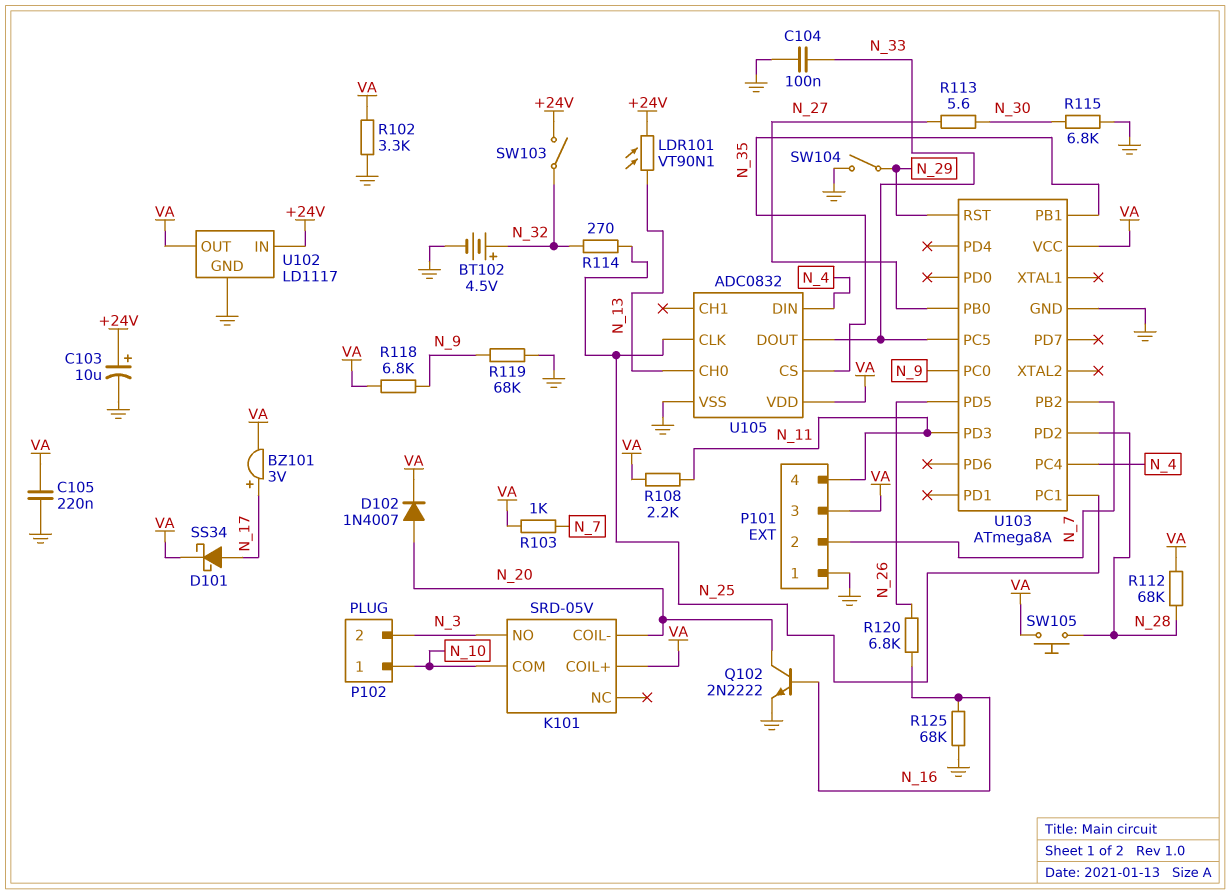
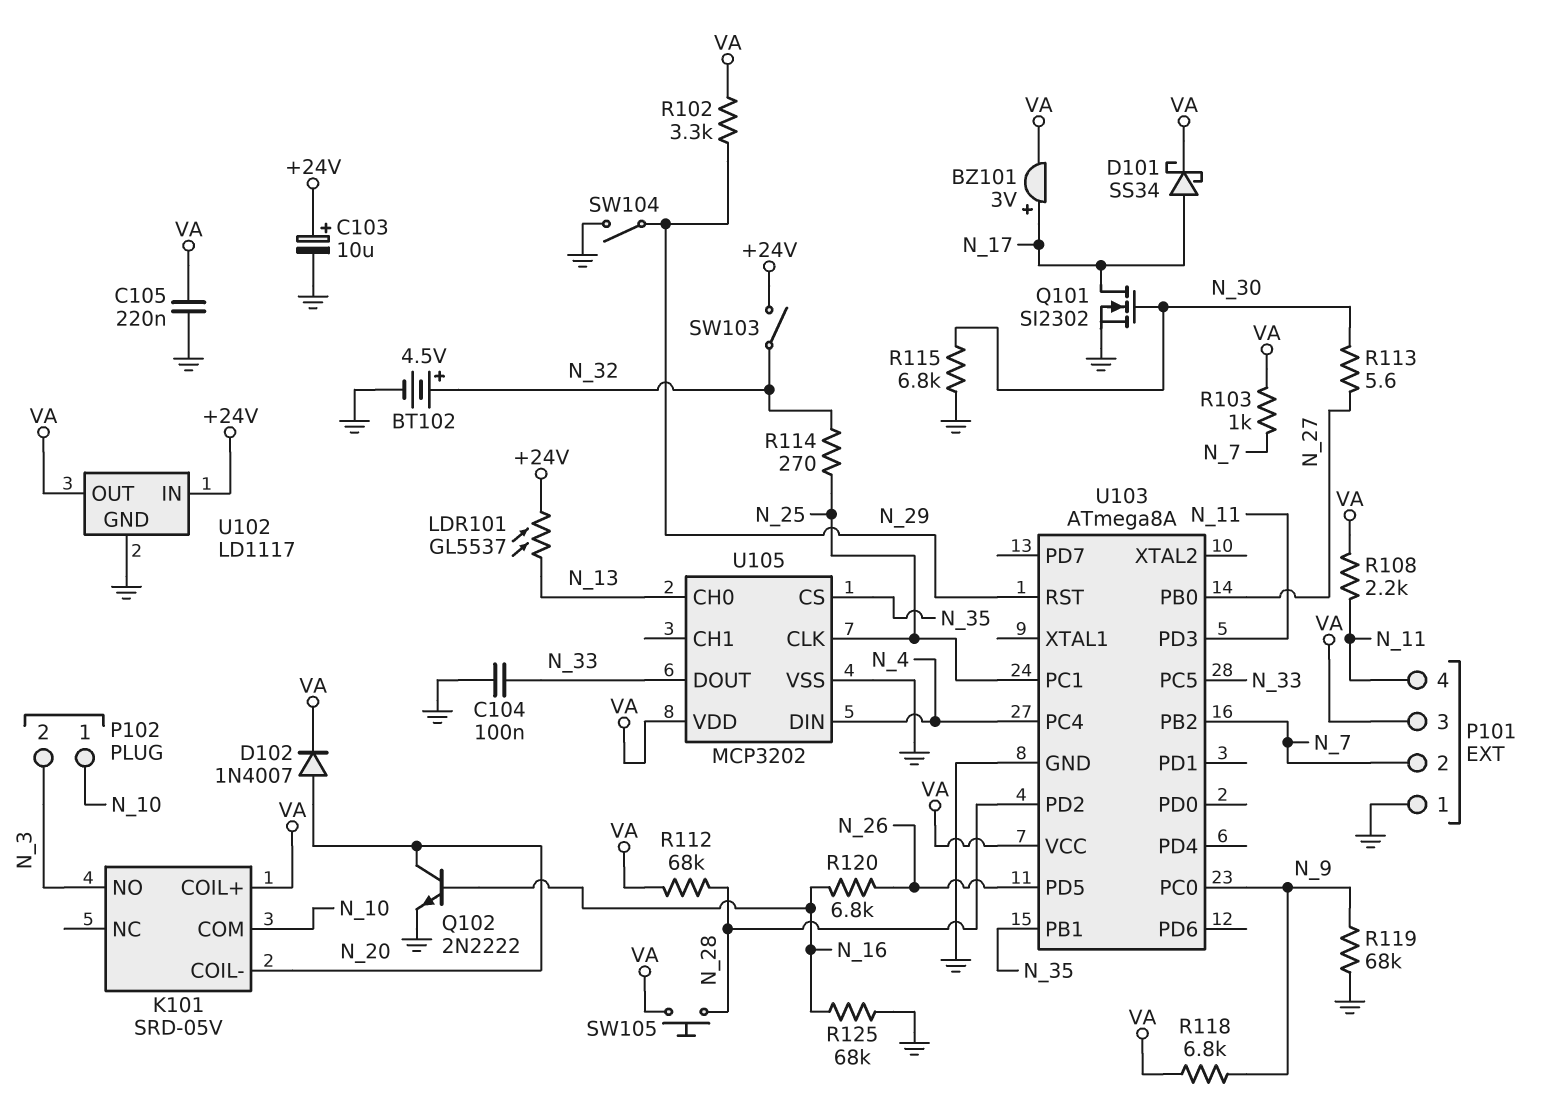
LDR101: VT90N1 (+24V, N_13) -> GL5537 (+24V, N_13)
Q101: none -> NMOS SI2302 (G N_30, D N_17, S GND)
R102: 3.3k (GND, VA) -> 3.3k (N_29, VA)
U105: ADC0832 -> MCP3202

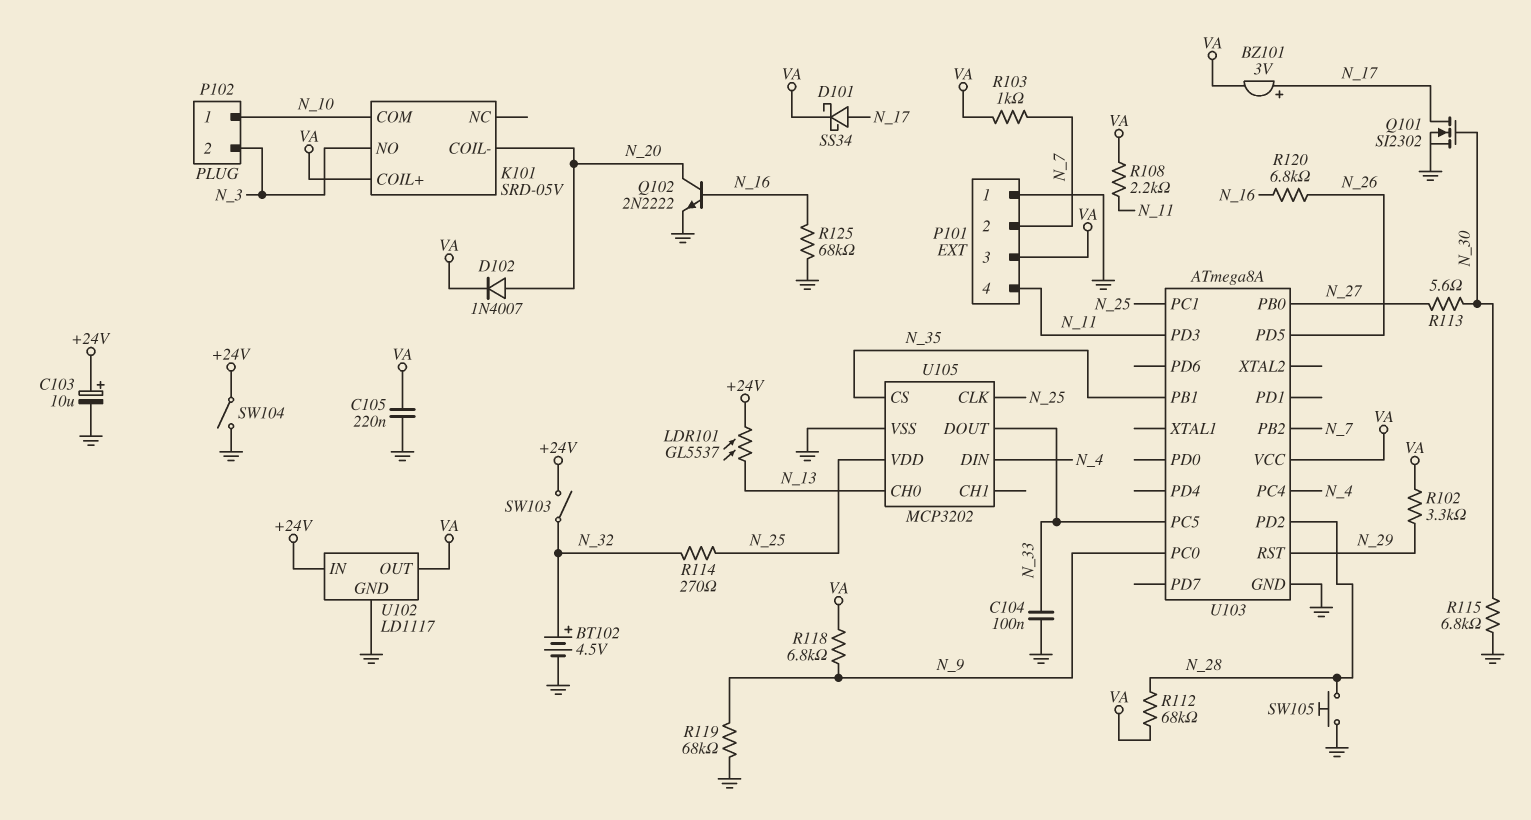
SW104: switch (GND, N_29) -> switch (+24V, GND)
SW105: button (N_28, VA) -> button (GND, N_28)
U105 pin VDD: VA -> N_25

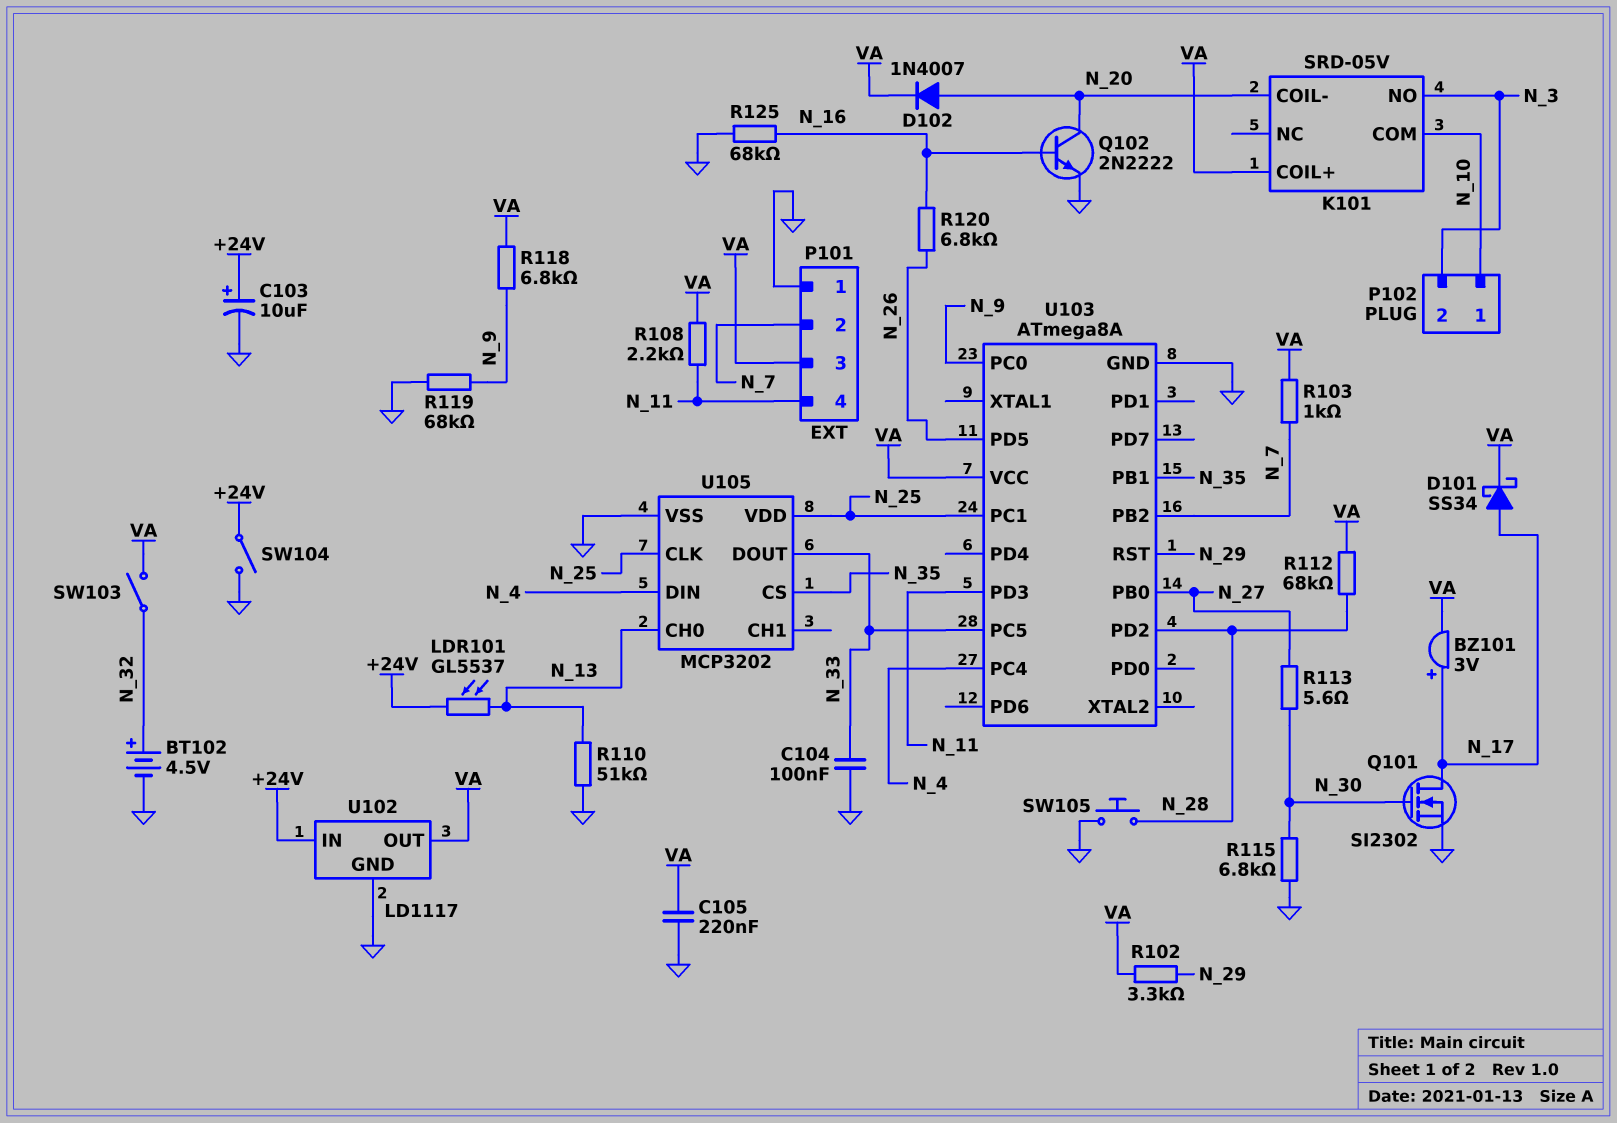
R110: none -> 51k (GND, N_13)
R114: 270 (N_25, N_32) -> none
SW103: switch (+24V, N_32) -> switch (N_32, VA)

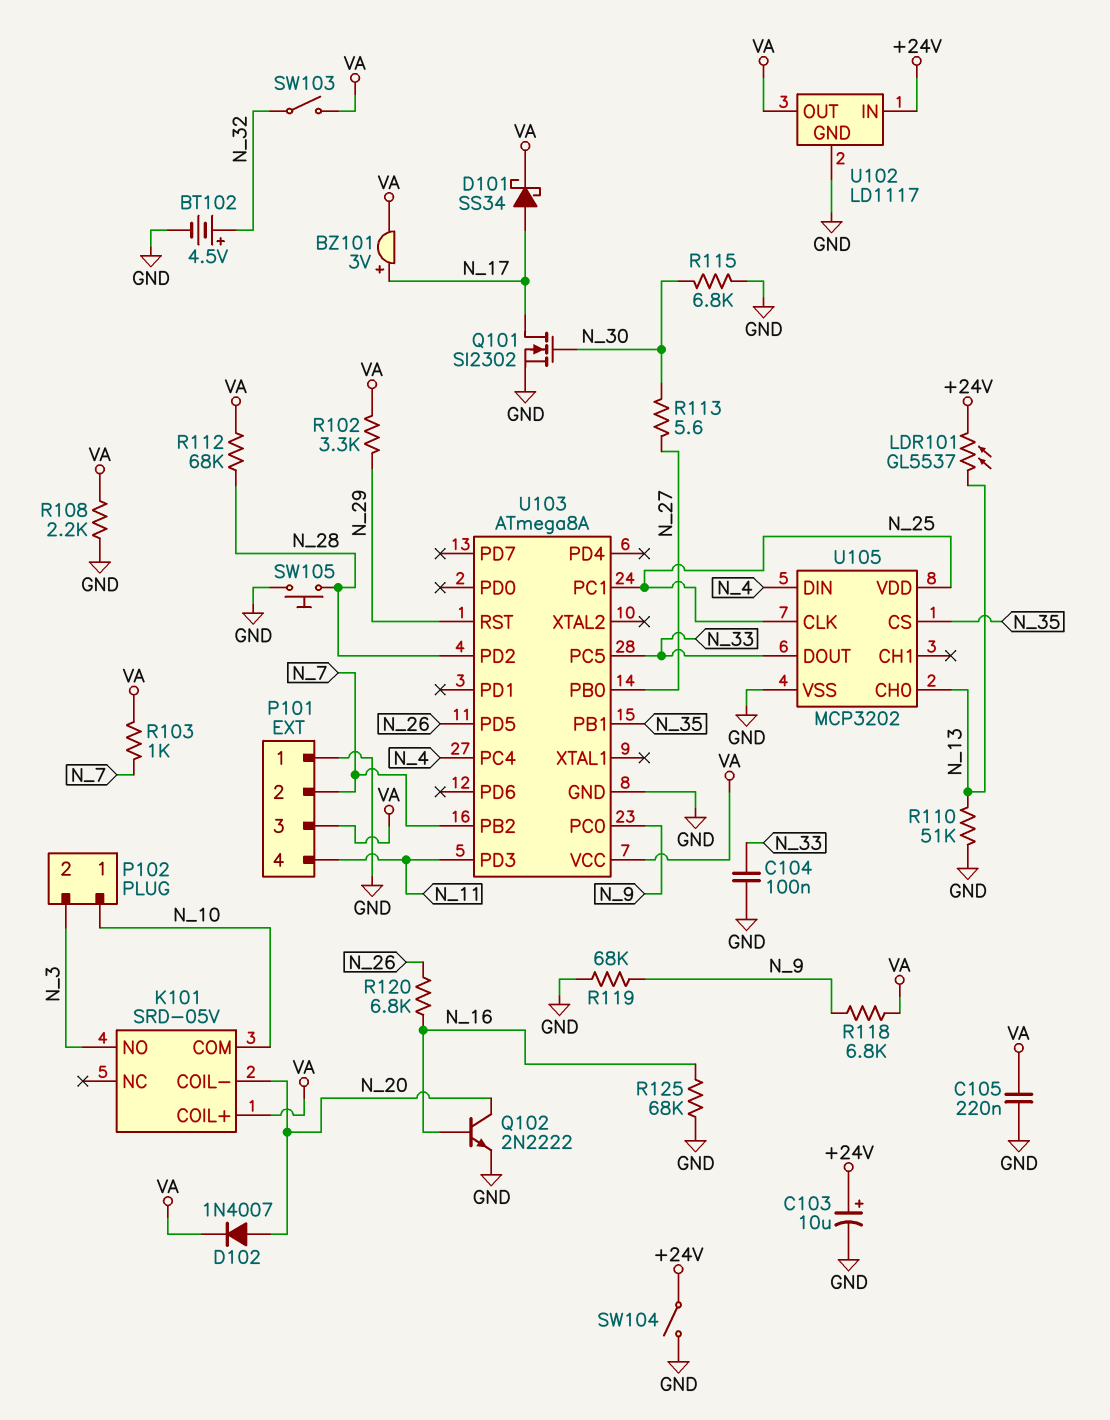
R108: 2.2k (N_11, VA) -> 2.2k (GND, VA)

